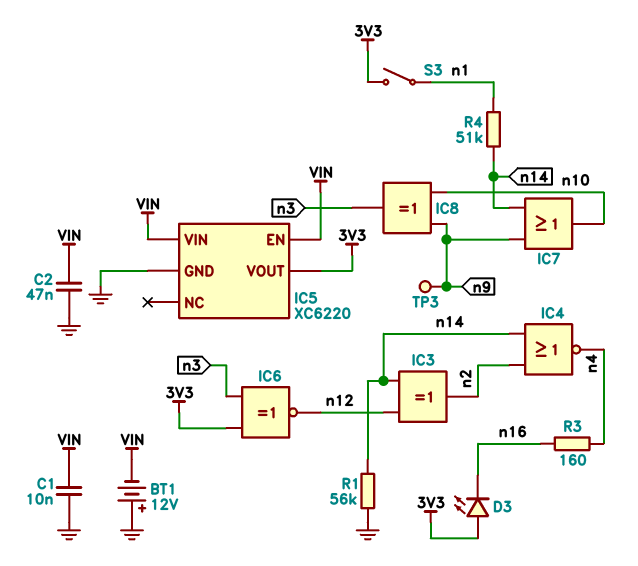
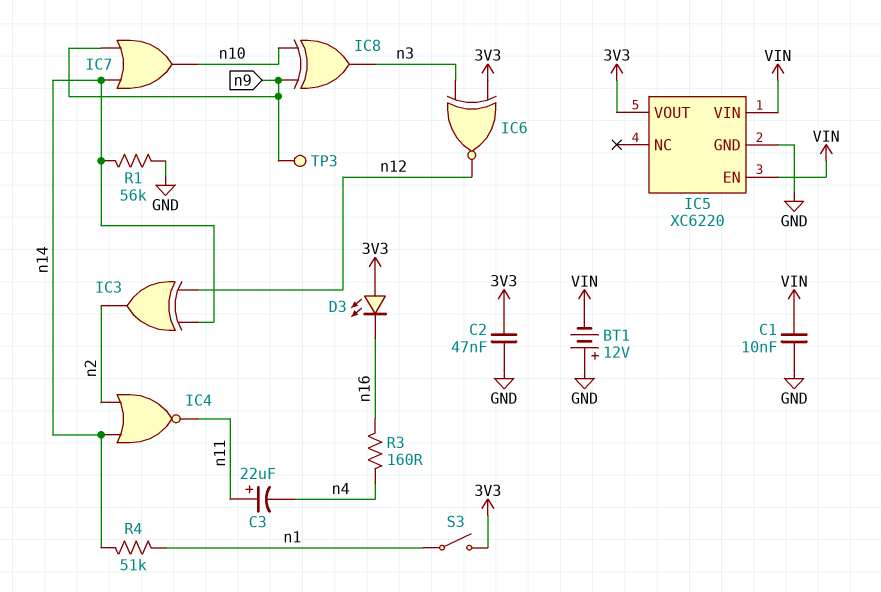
C2: 47nF (GND, VIN) -> 47nF (3V3, GND)
C3: none -> 22uF (plus n11, minus n4)
IC4: NOR (in n2, in n14, out n4) -> NOR (in n2, in n14, out n11)

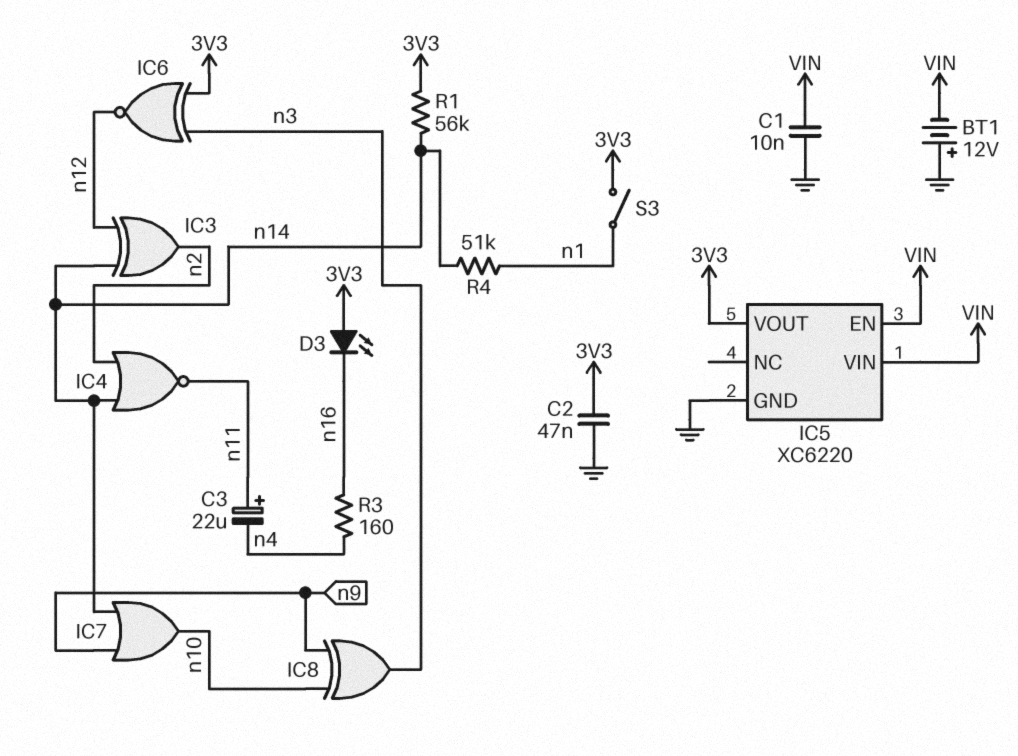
R1: 56k (GND, n14) -> 56k (3V3, n14)
TP3: test point (n9) -> none

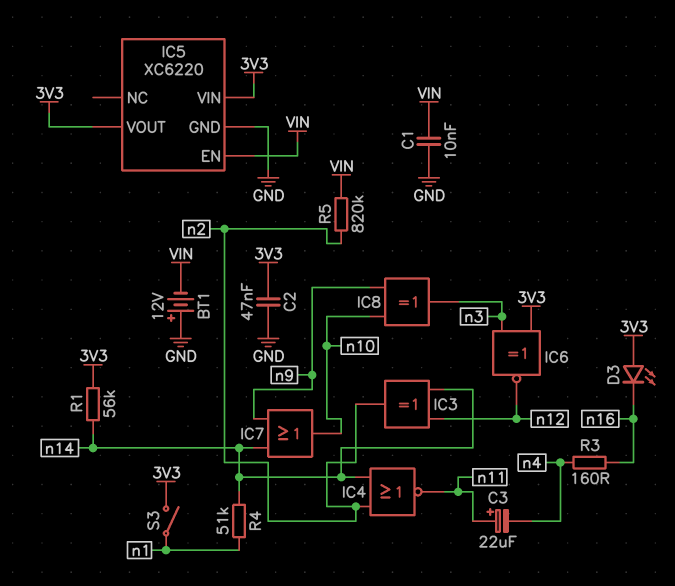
IC5 pin VIN: VIN -> 3V3
R5: none -> 820k (VIN, n2)

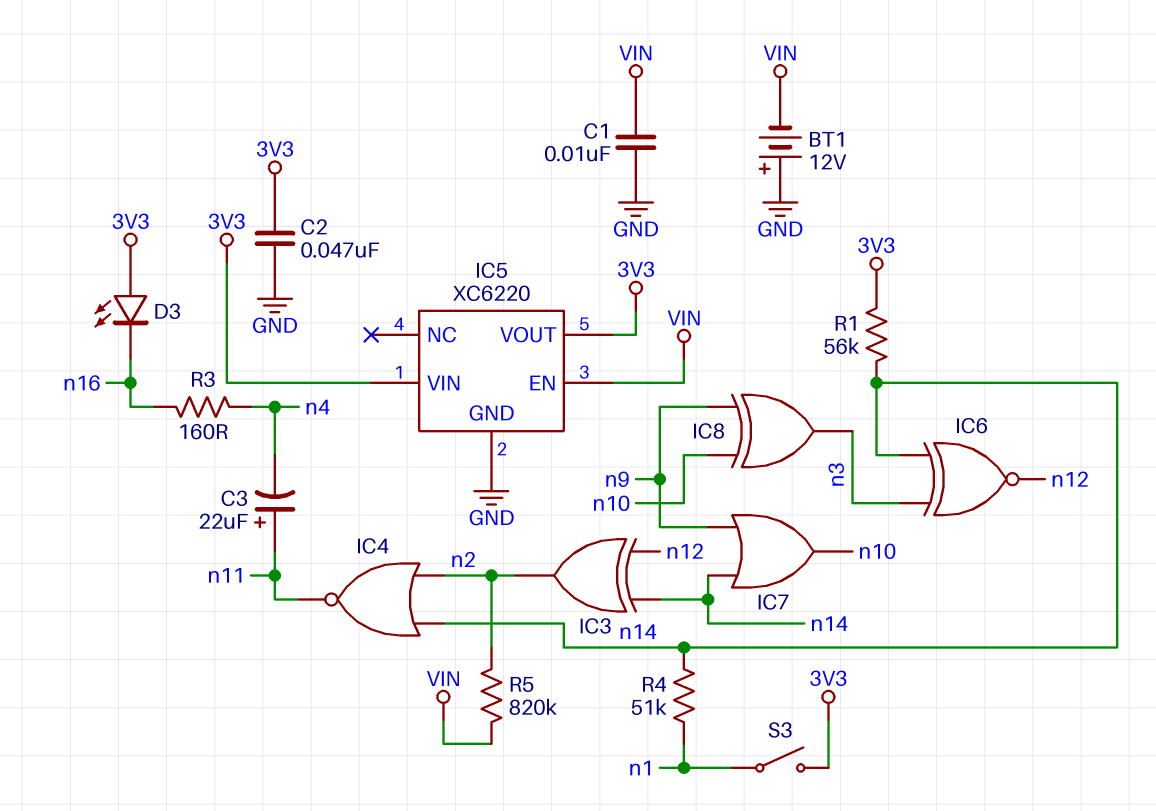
IC6: XNOR (in 3V3, in n3, out n12) -> XNOR (in n3, in n14, out n12)

